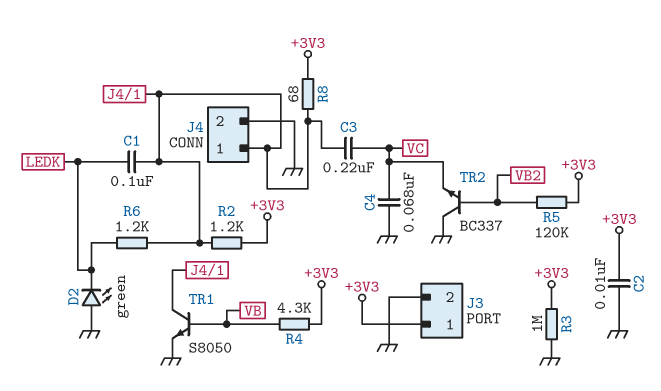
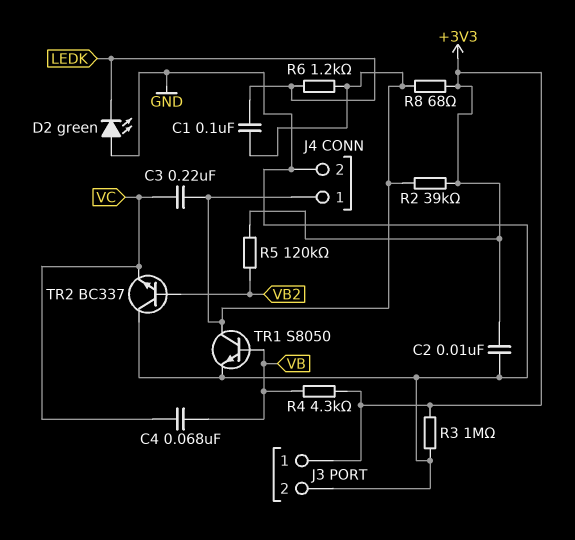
C4: 68nF (GND, VC) -> 68nF (VB, VC)
R2: 1.2k (+3V3, J4/1) -> 39k (+3V3, J4/1)

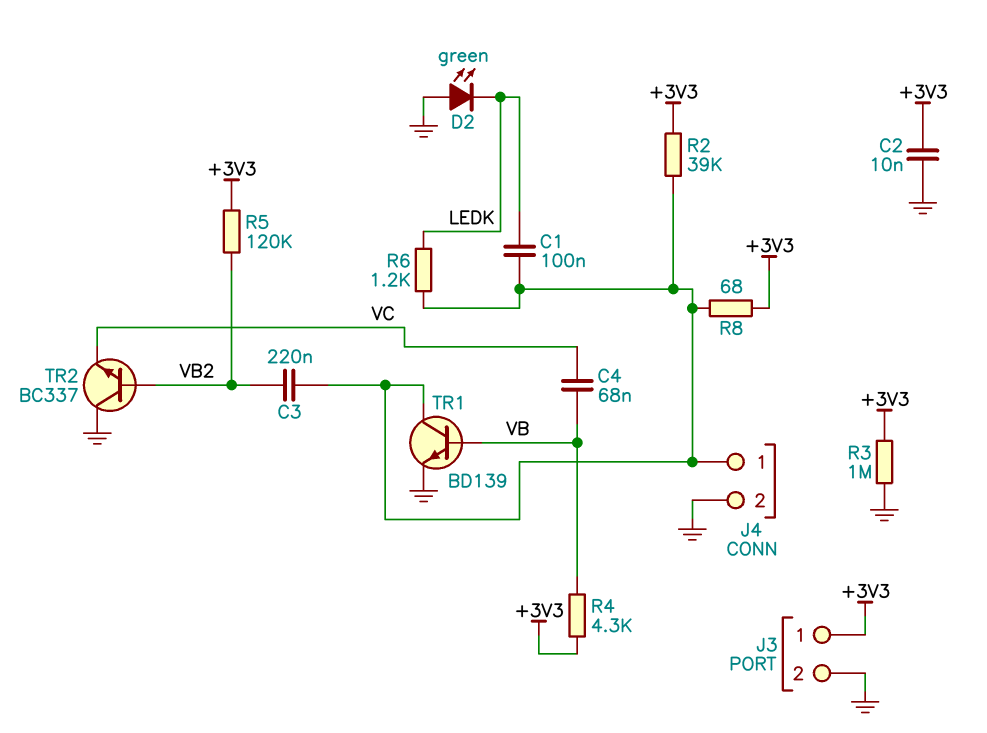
C3: 220nF (J4/1, VC) -> 220nF (J4/1, VB2)
TR1: NPN S8050 (B VB, C J4/1, E GND) -> NPN BD139 (B VB, C J4/1, E GND)

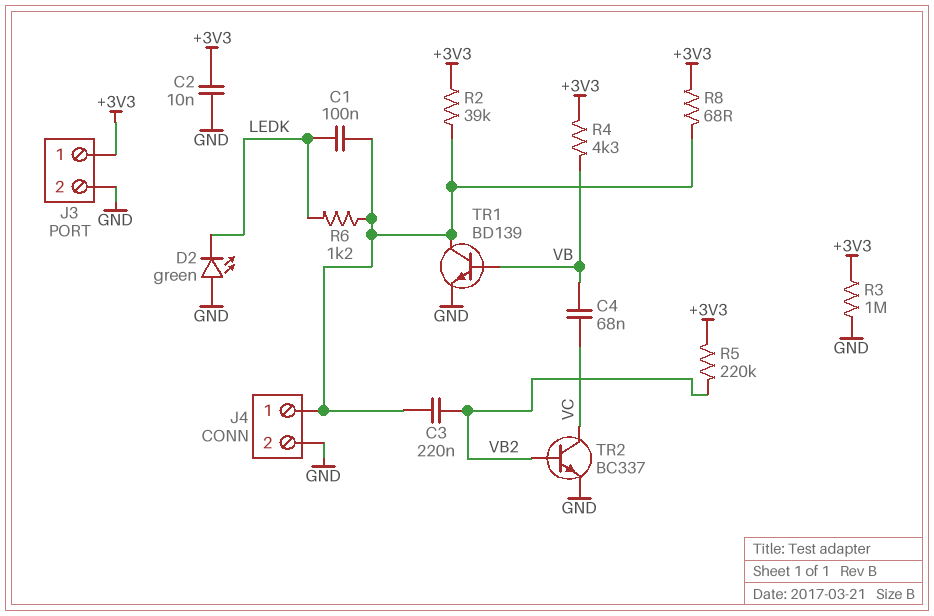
R5: 120k (+3V3, VB2) -> 220k (+3V3, VB2)
TR2: NPN BC337 (B VB2, C GND, E VC) -> NPN BC337 (B VB2, C VC, E GND)

